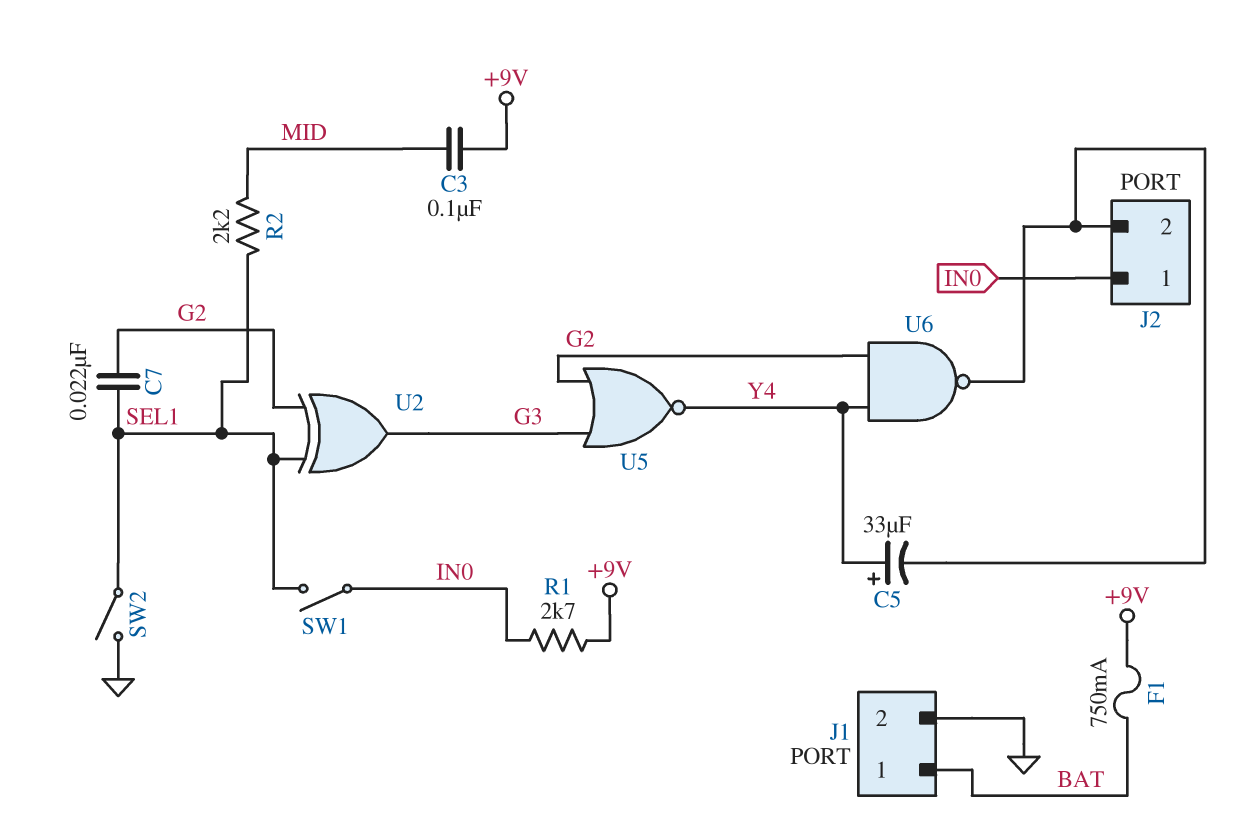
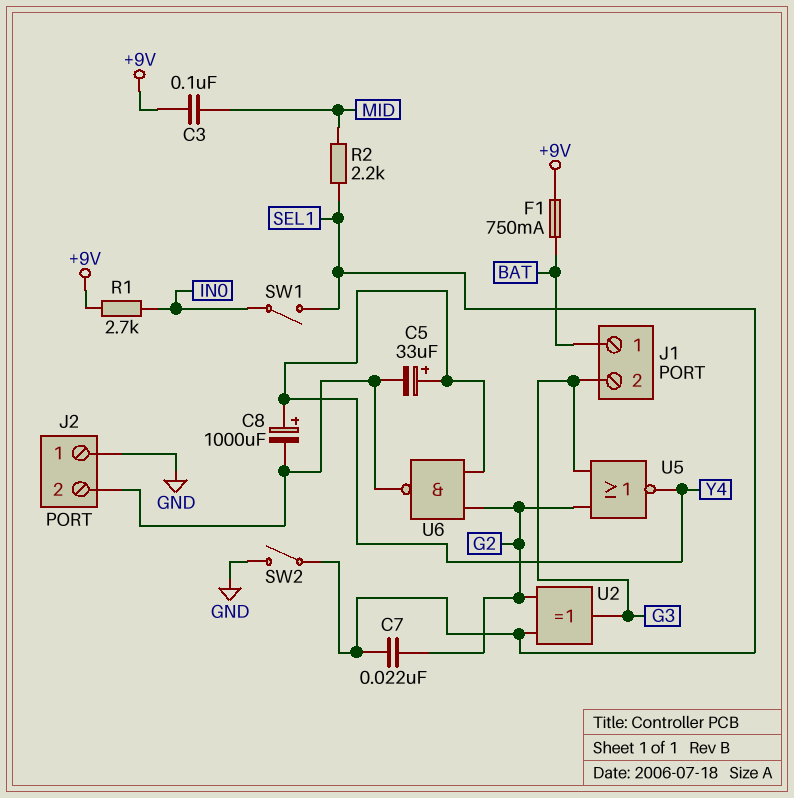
C8: none -> 1000uF (plus Y4, minus J2/2)
J1 pin 2: GND -> G3
J2 pin 1: IN0 -> GND

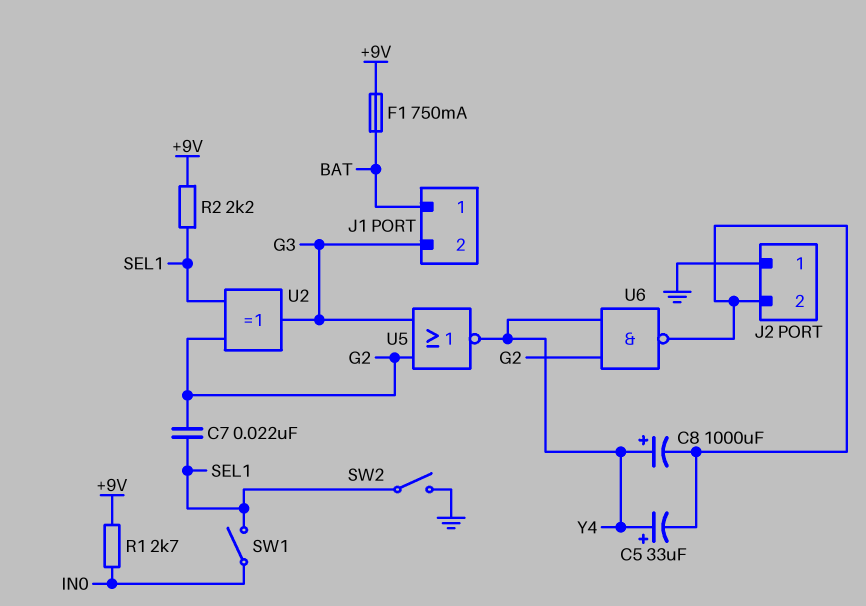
C3: 100nF (+9V, MID) -> none
R2: 2.2k (MID, SEL1) -> 2.2k (+9V, SEL1)

